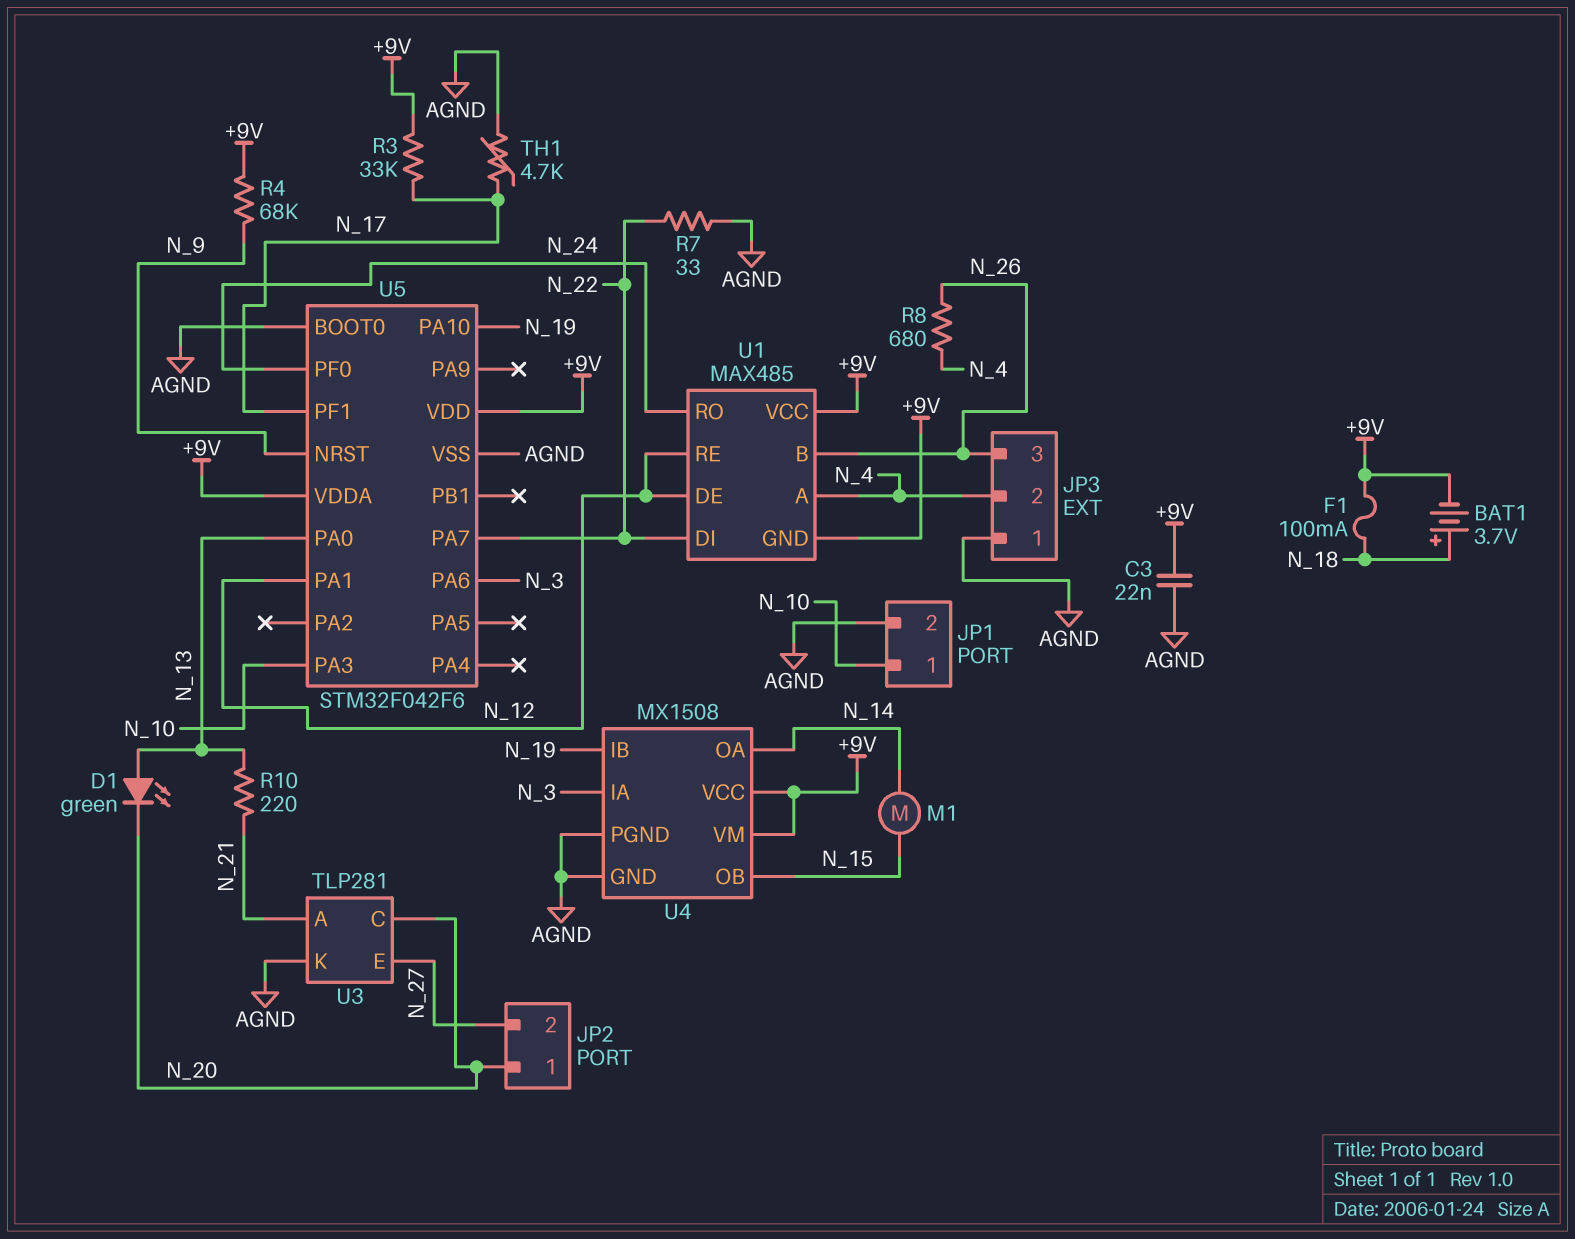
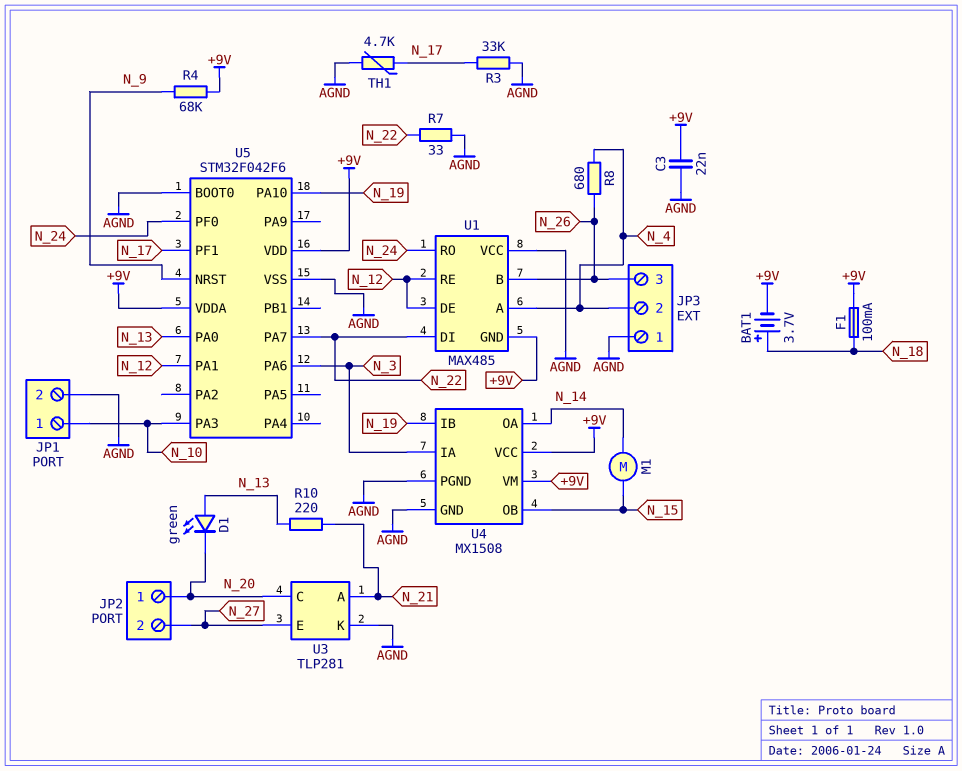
R3: 33k (+9V, N_17) -> 33k (AGND, N_17)
U1 pin VCC: +9V -> AGND

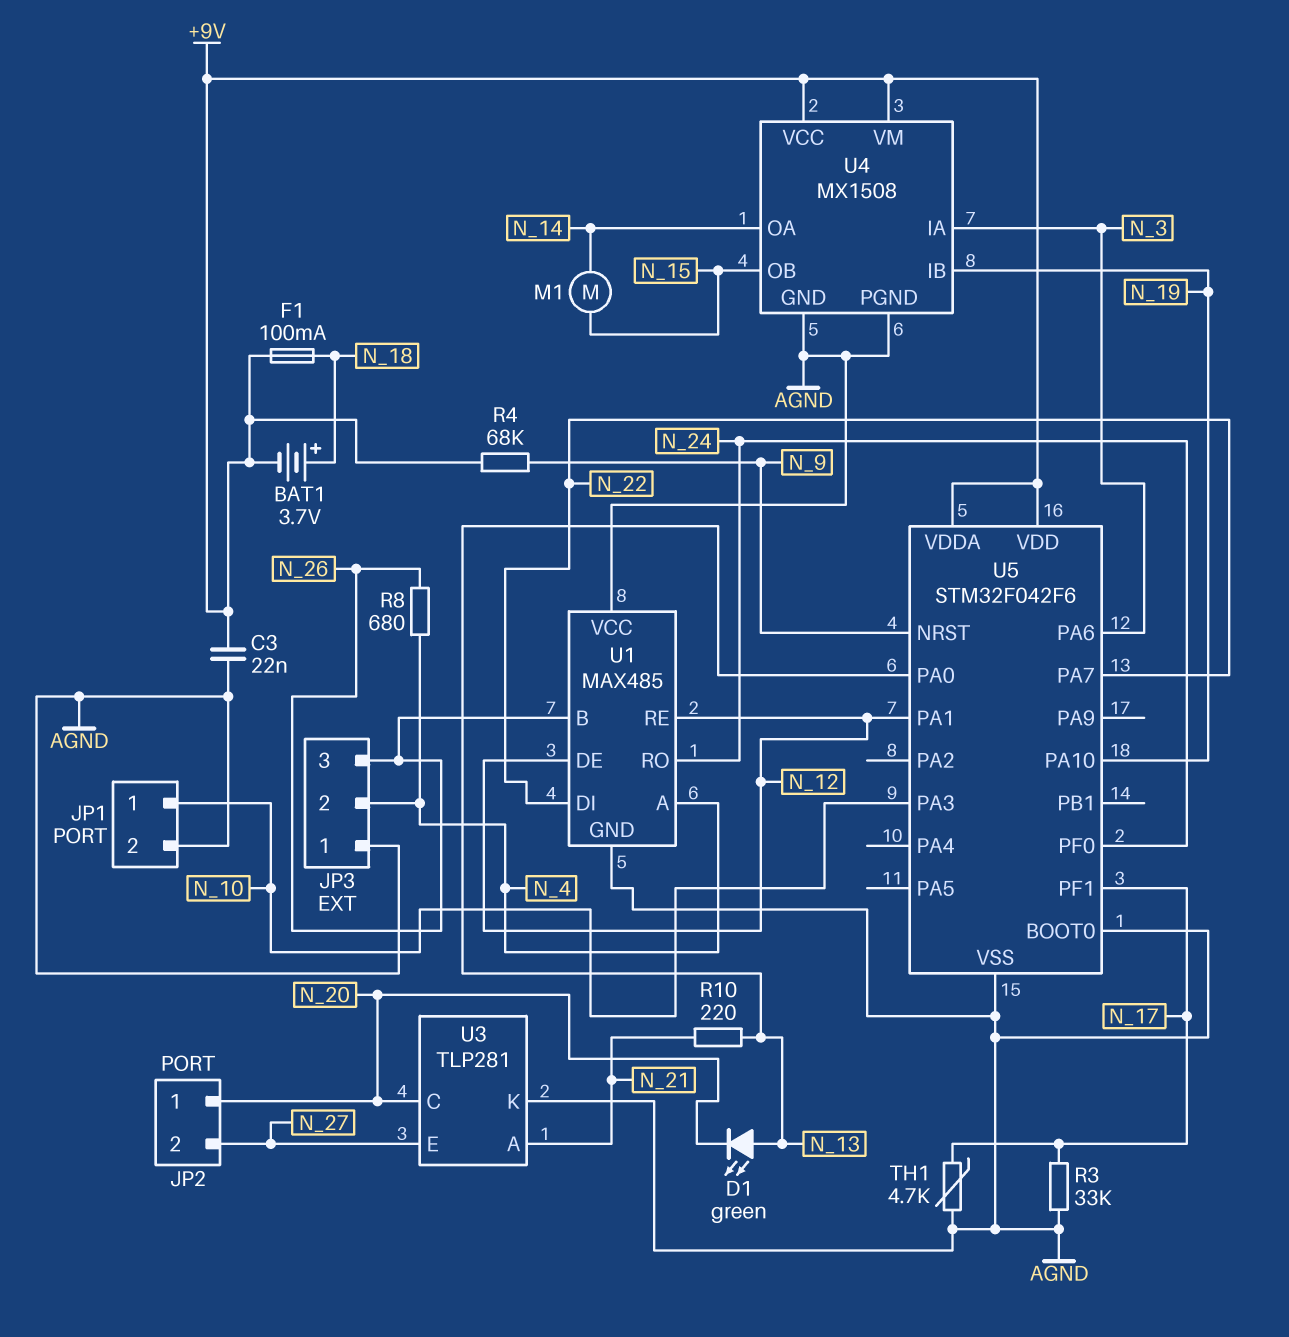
R7: 33 (AGND, N_22) -> none
U1 pin GND: +9V -> AGND

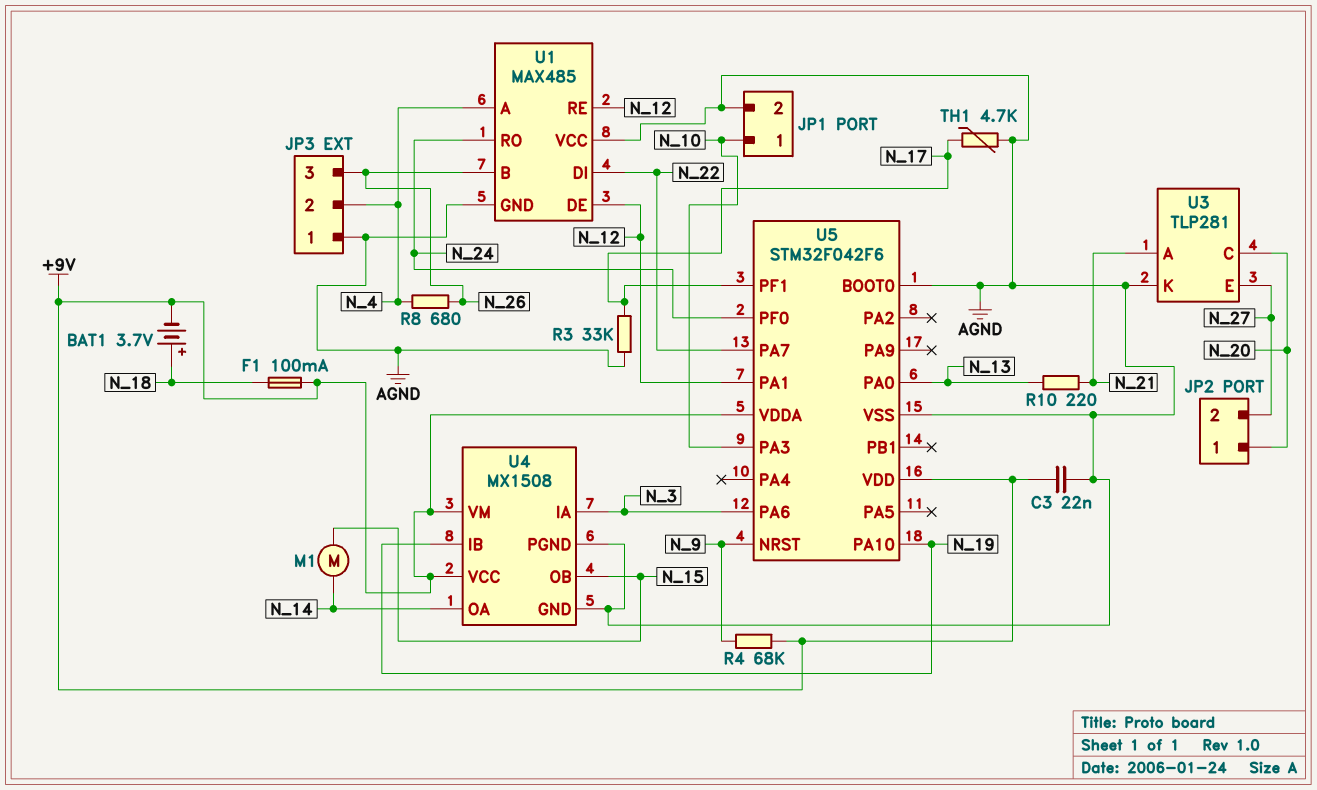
D1: LED green (A N_13, K N_20) -> none

